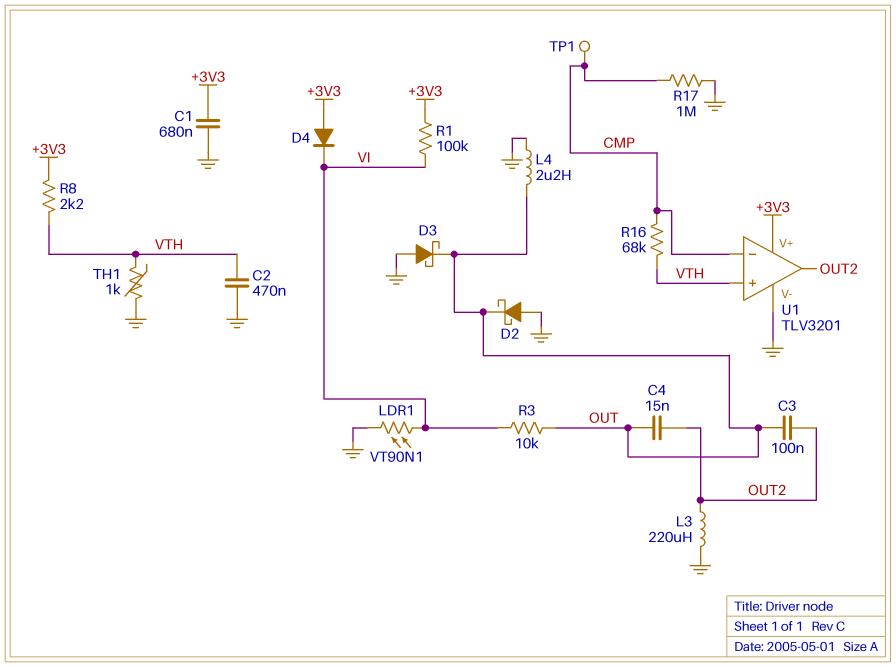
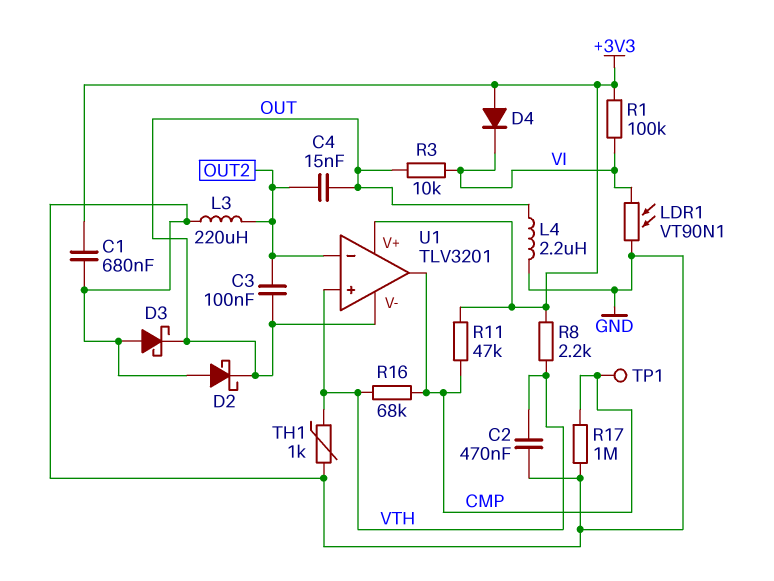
R11: none -> 47k (+3V3, CMP)
U1 pin V-: GND -> OUT
U1 pin in-: CMP -> OUT2
U1 pin out: OUT2 -> CMP

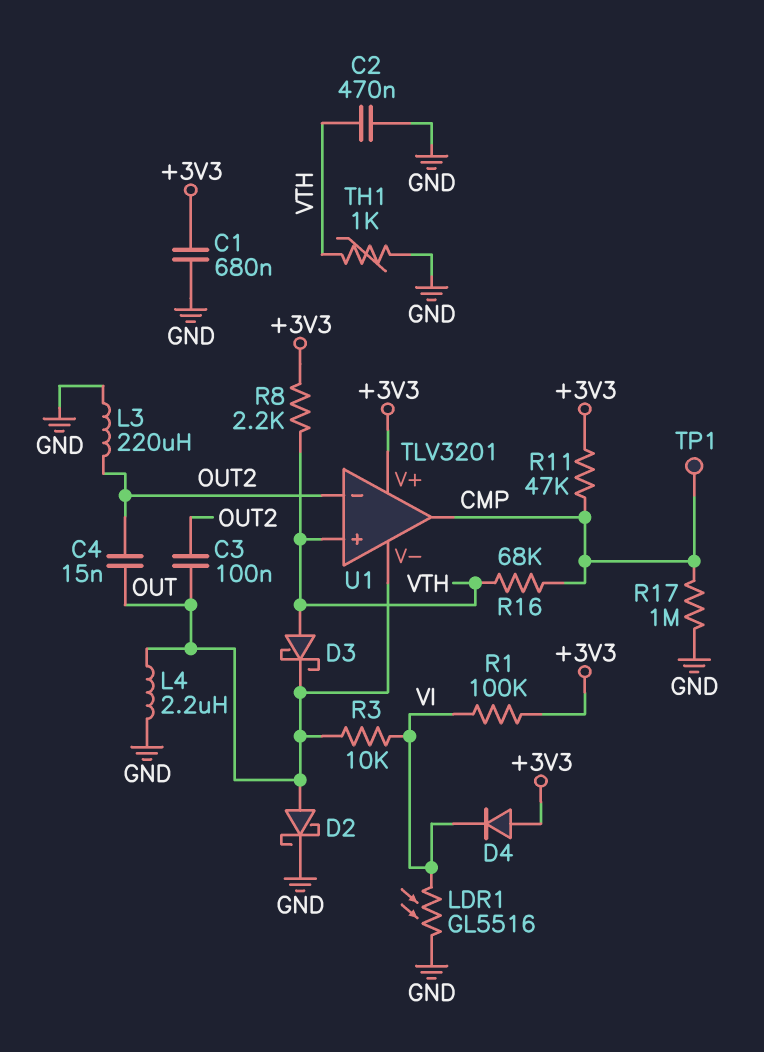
D2: schottky (A GND, K OUT) -> schottky (A OUT, K GND)
D3: schottky (A GND, K OUT) -> schottky (A VTH, K OUT)
LDR1: VT90N1 (GND, VI) -> GL5516 (GND, VI)

